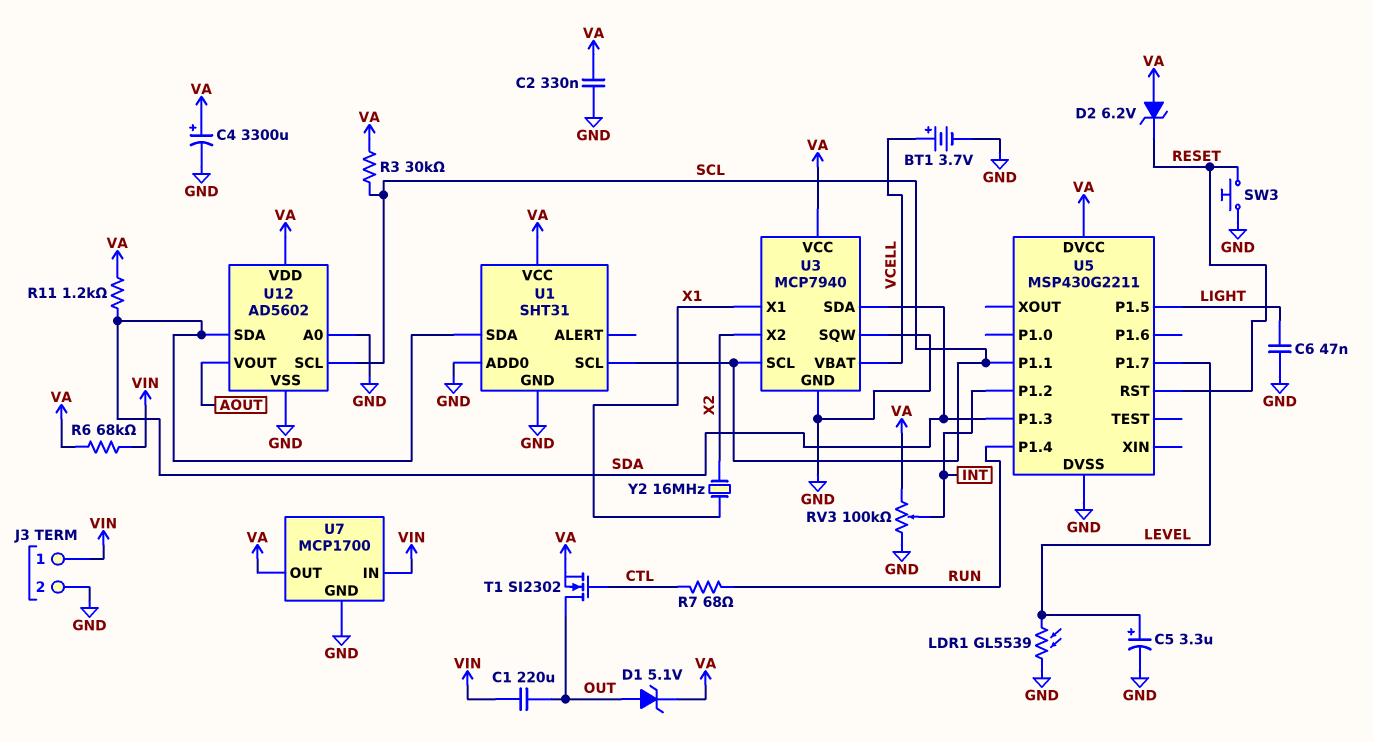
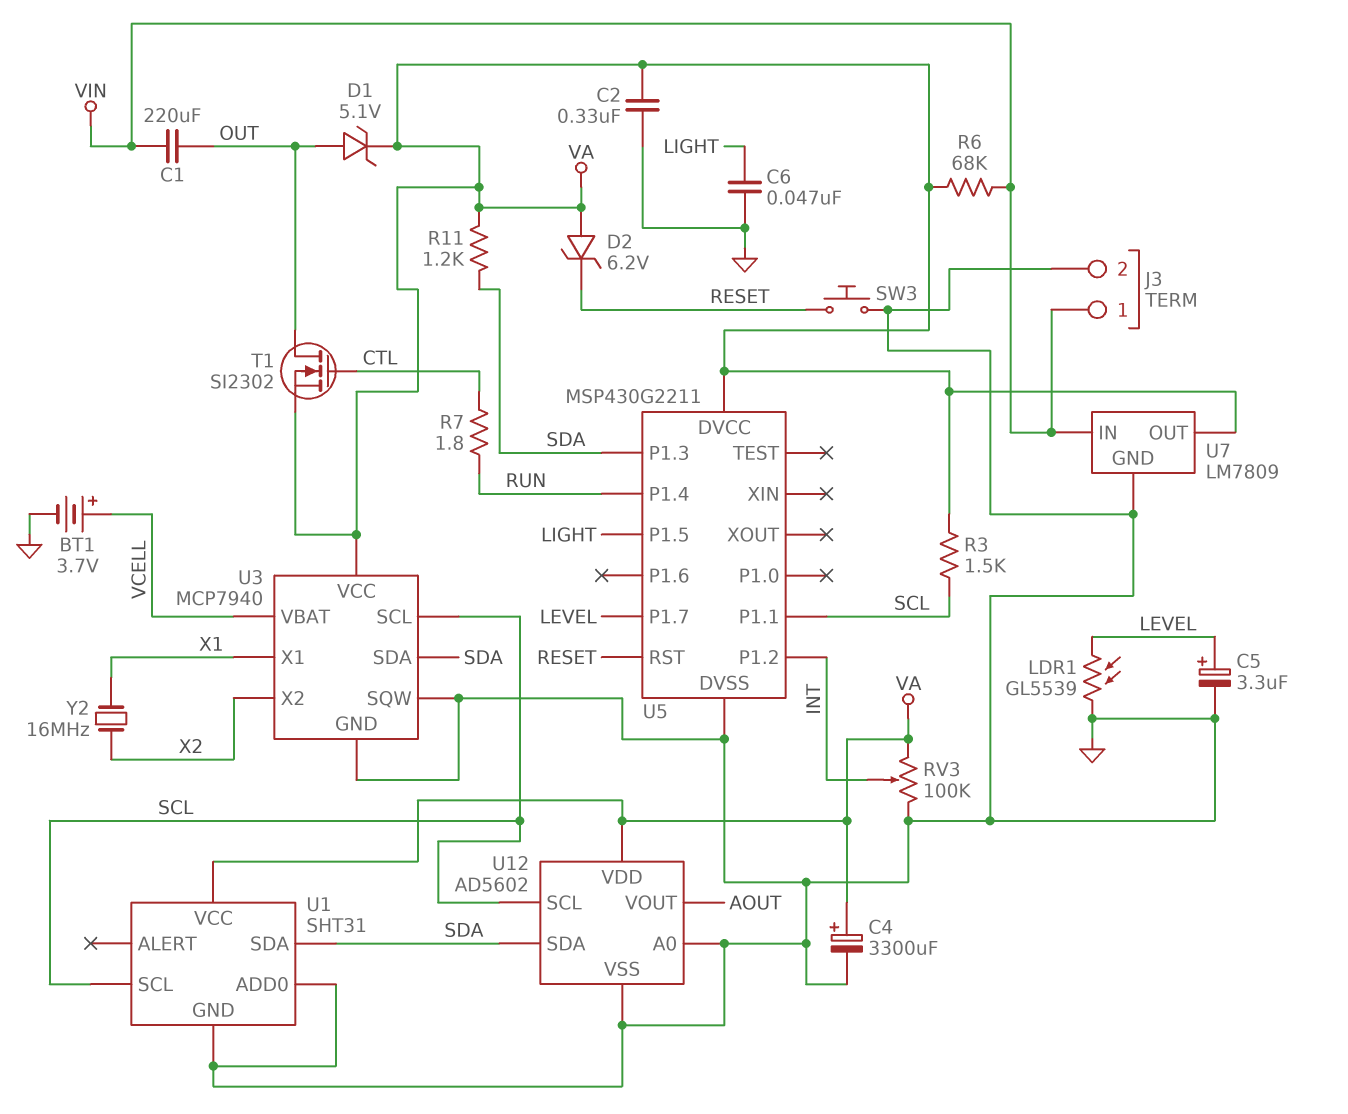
R3: 30k (SCL, VA) -> 1.5k (SCL, VA)
R7: 68 (CTL, RUN) -> 1.8 (CTL, RUN)
U7: MCP1700 -> LM7809

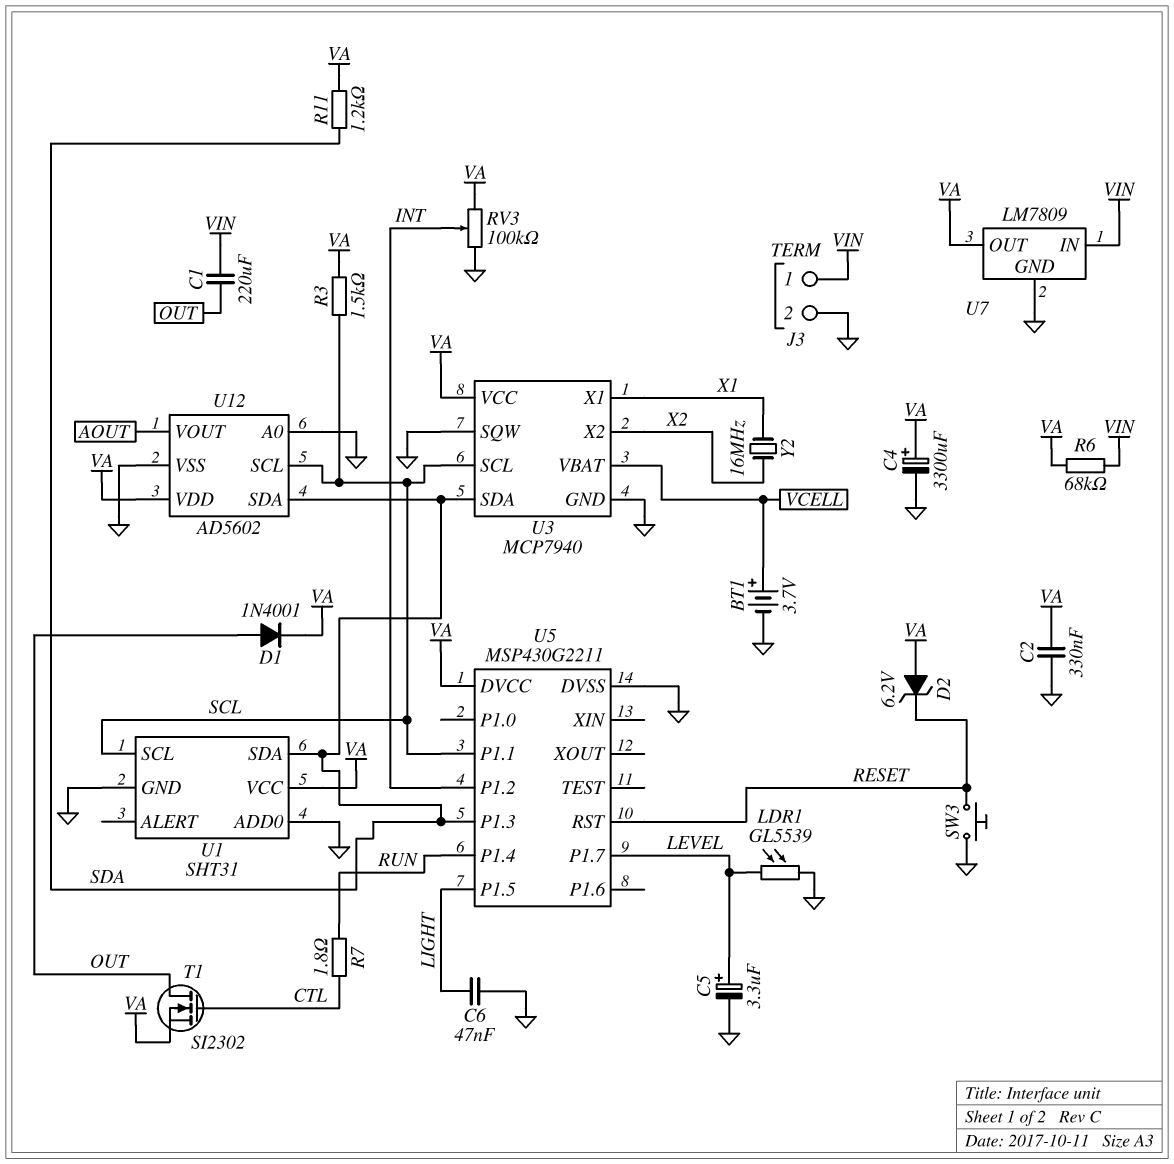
D1: zener 5.1V (A OUT, K VA) -> diode 1N4001 (A OUT, K VA)

